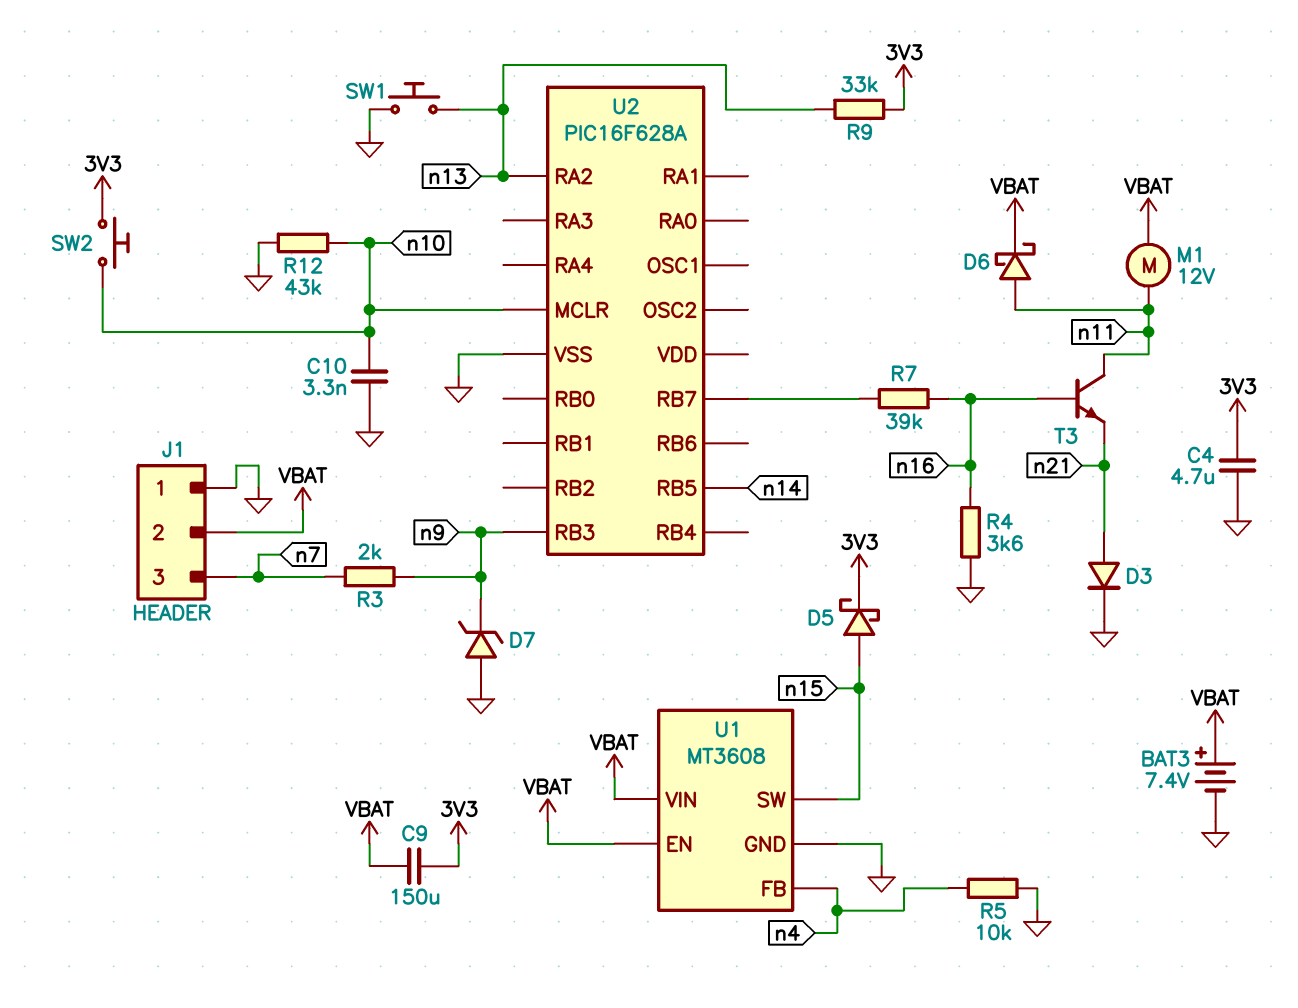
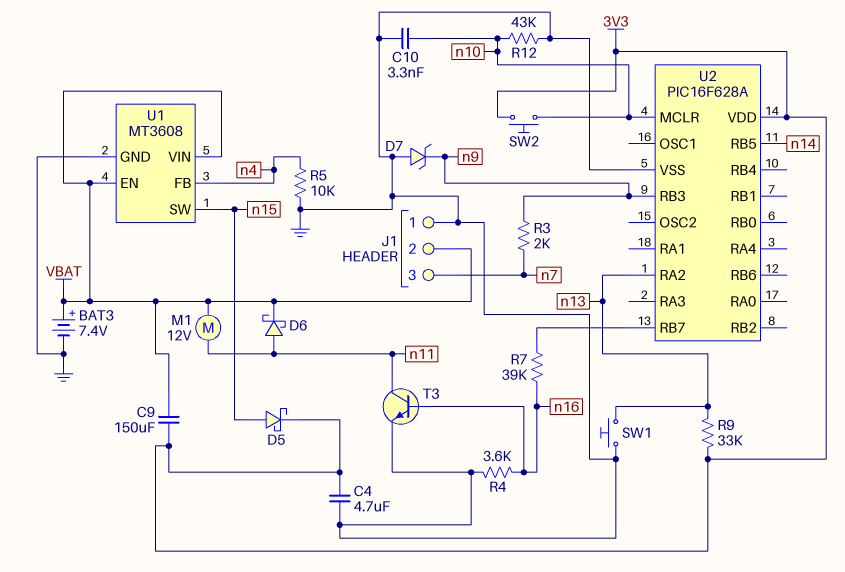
D3: diode (A n21, K GND) -> none
T3: NPN (B n16, C n11, E n21) -> NPN (B n16, C n11, E GND)
U2 pin VDD: none -> 3V3

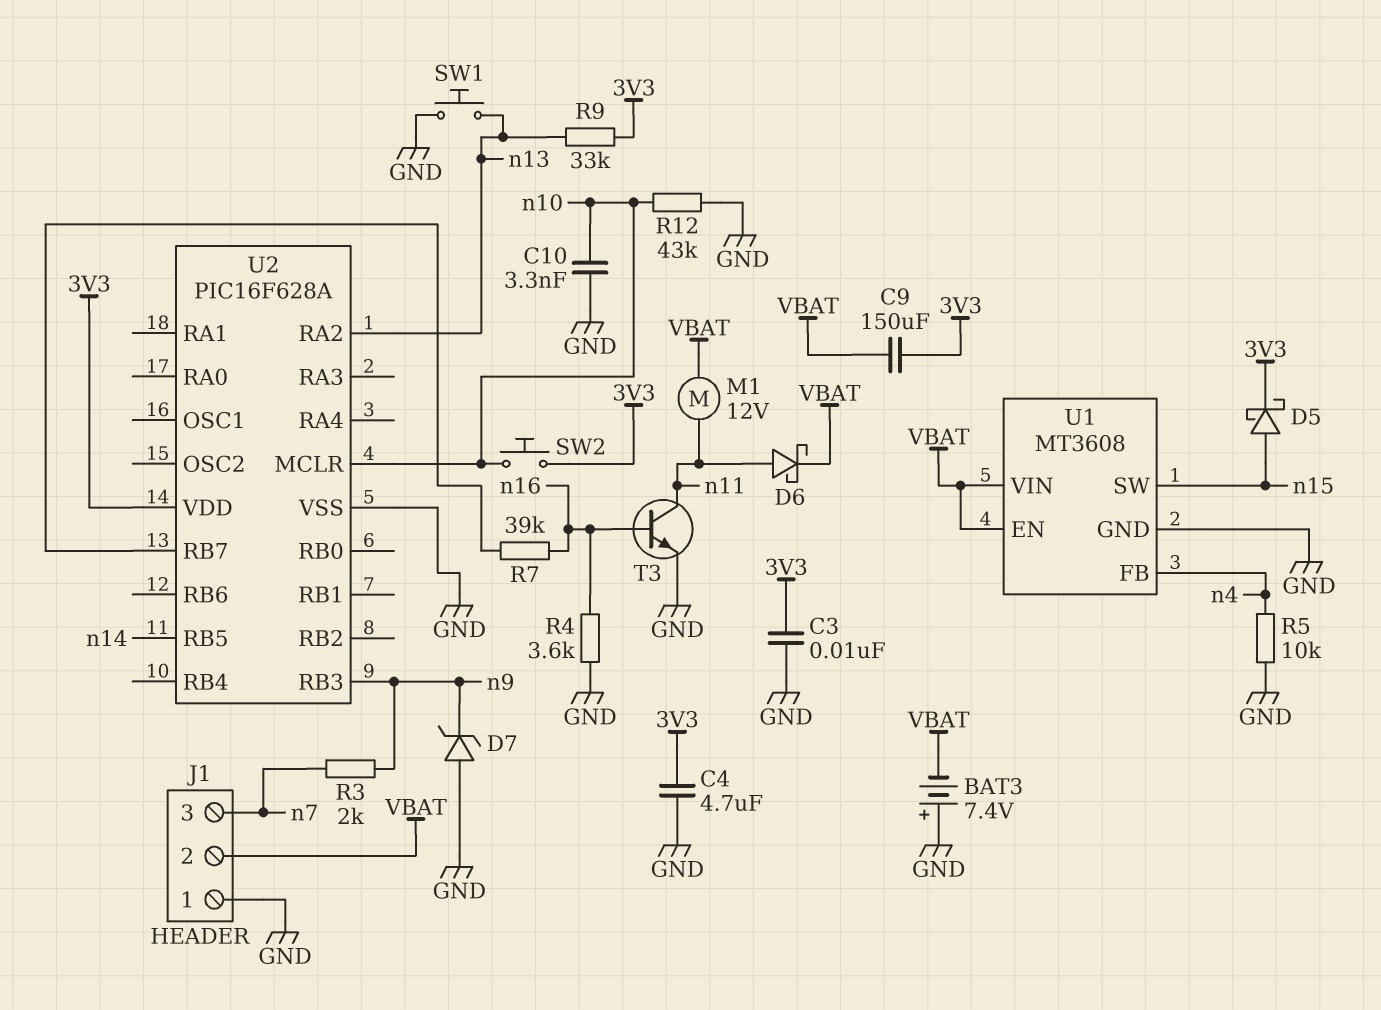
BAT3: 7.4V (plus VBAT, minus GND) -> 7.4V (plus GND, minus VBAT)
C3: none -> 10nF (3V3, GND)

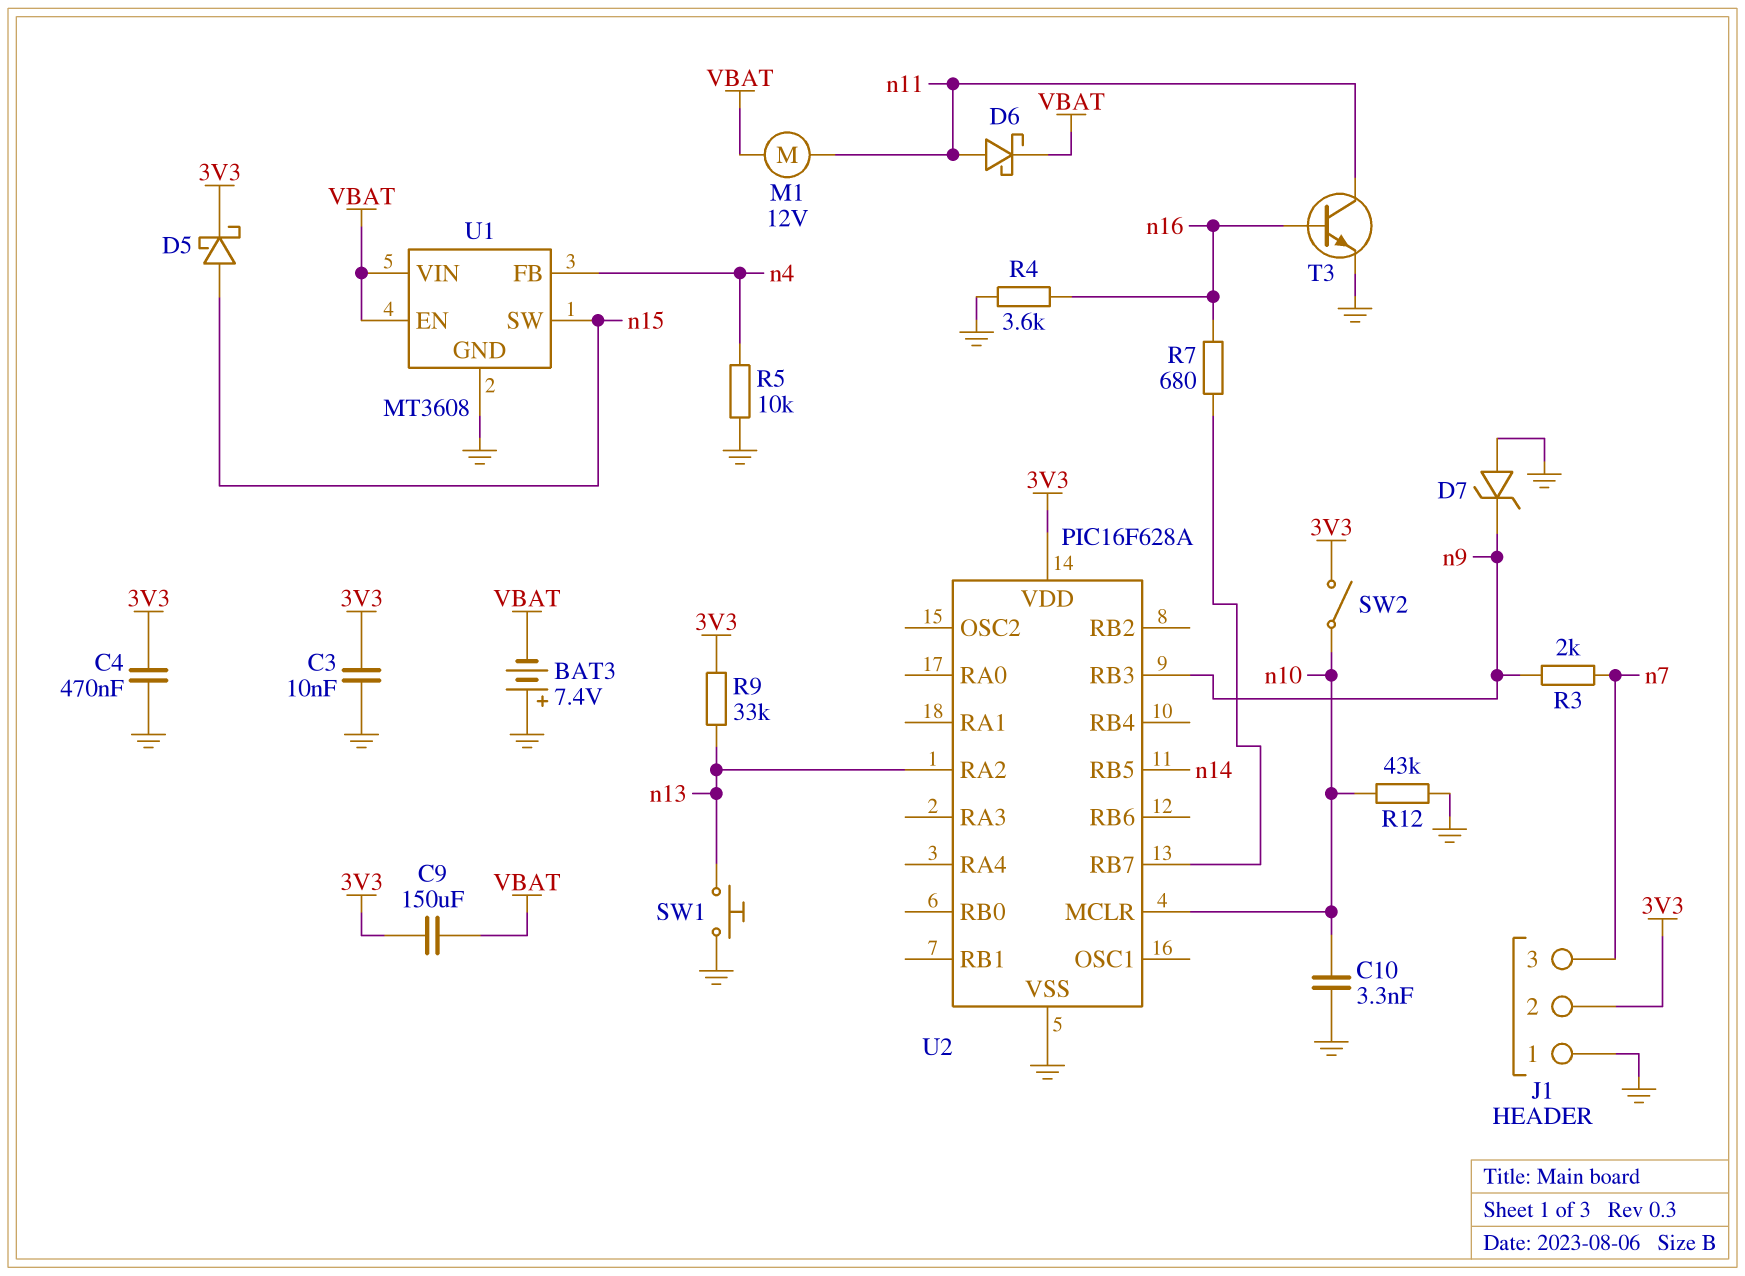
C4: 4.7uF (3V3, GND) -> 470nF (3V3, GND)
J1 pin 2: VBAT -> 3V3
R7: 39k (U2/RB7, n16) -> 680 (U2/RB7, n16)
SW2: button (3V3, n10) -> switch (3V3, n10)

